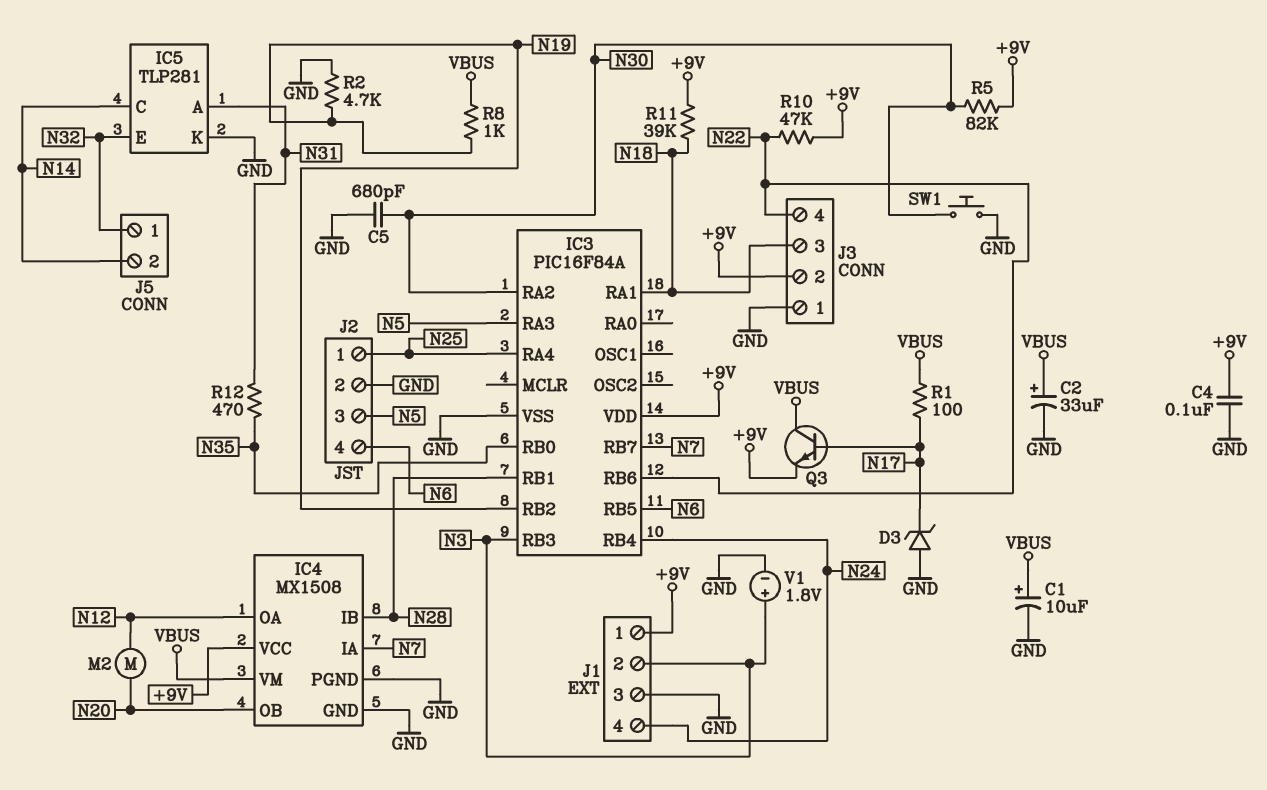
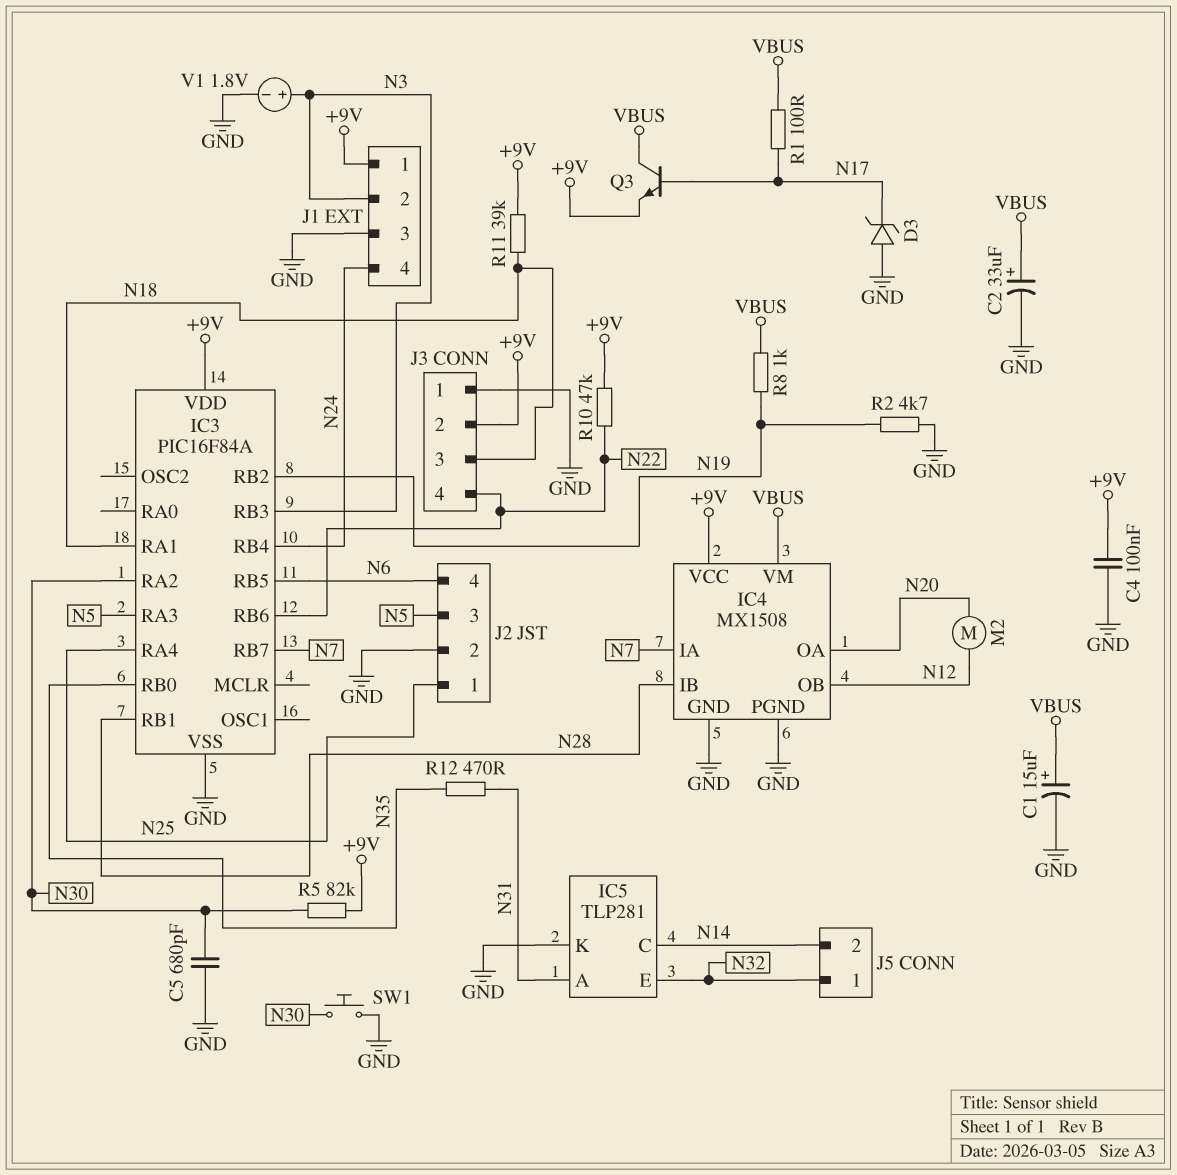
C1: 10uF (plus VBUS, minus GND) -> 15uF (plus VBUS, minus GND)
IC4 pin OA: N12 -> N20
IC4 pin OB: N20 -> N12

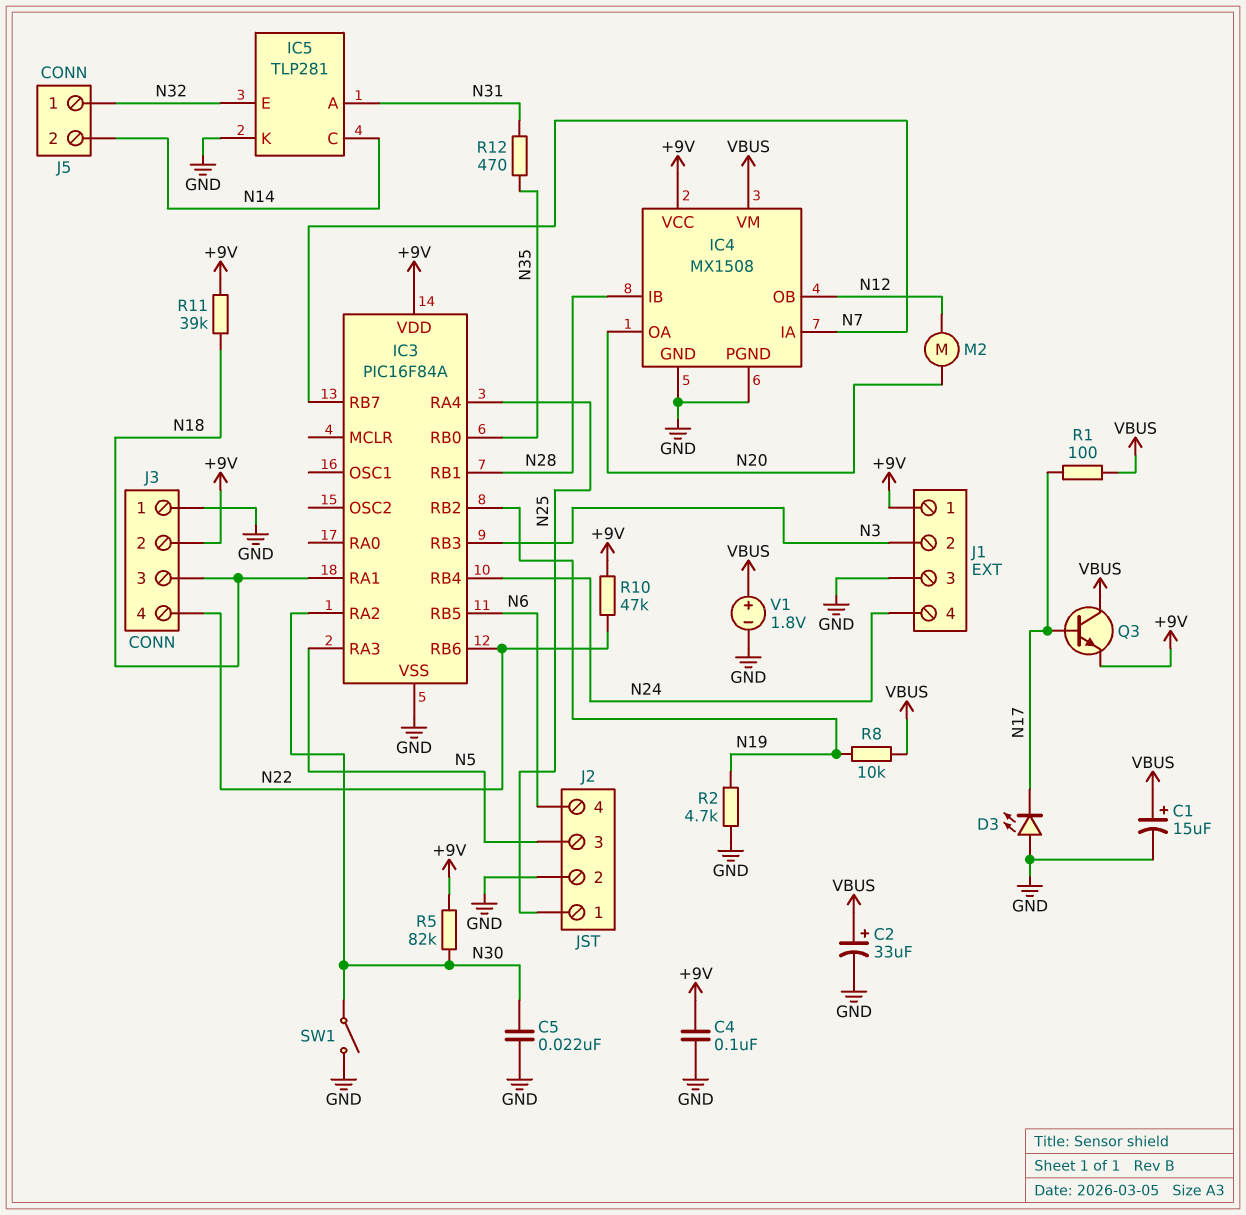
C5: 680pF (GND, N30) -> 22nF (GND, N30)
D3: zener (A GND, K N17) -> LED (A GND, K N17)
R8: 1k (N19, VBUS) -> 10k (N19, VBUS)
SW1: button (GND, N30) -> switch (GND, N30)
V1: 1.8V (plus N3, minus GND) -> 1.8V (plus VBUS, minus GND)

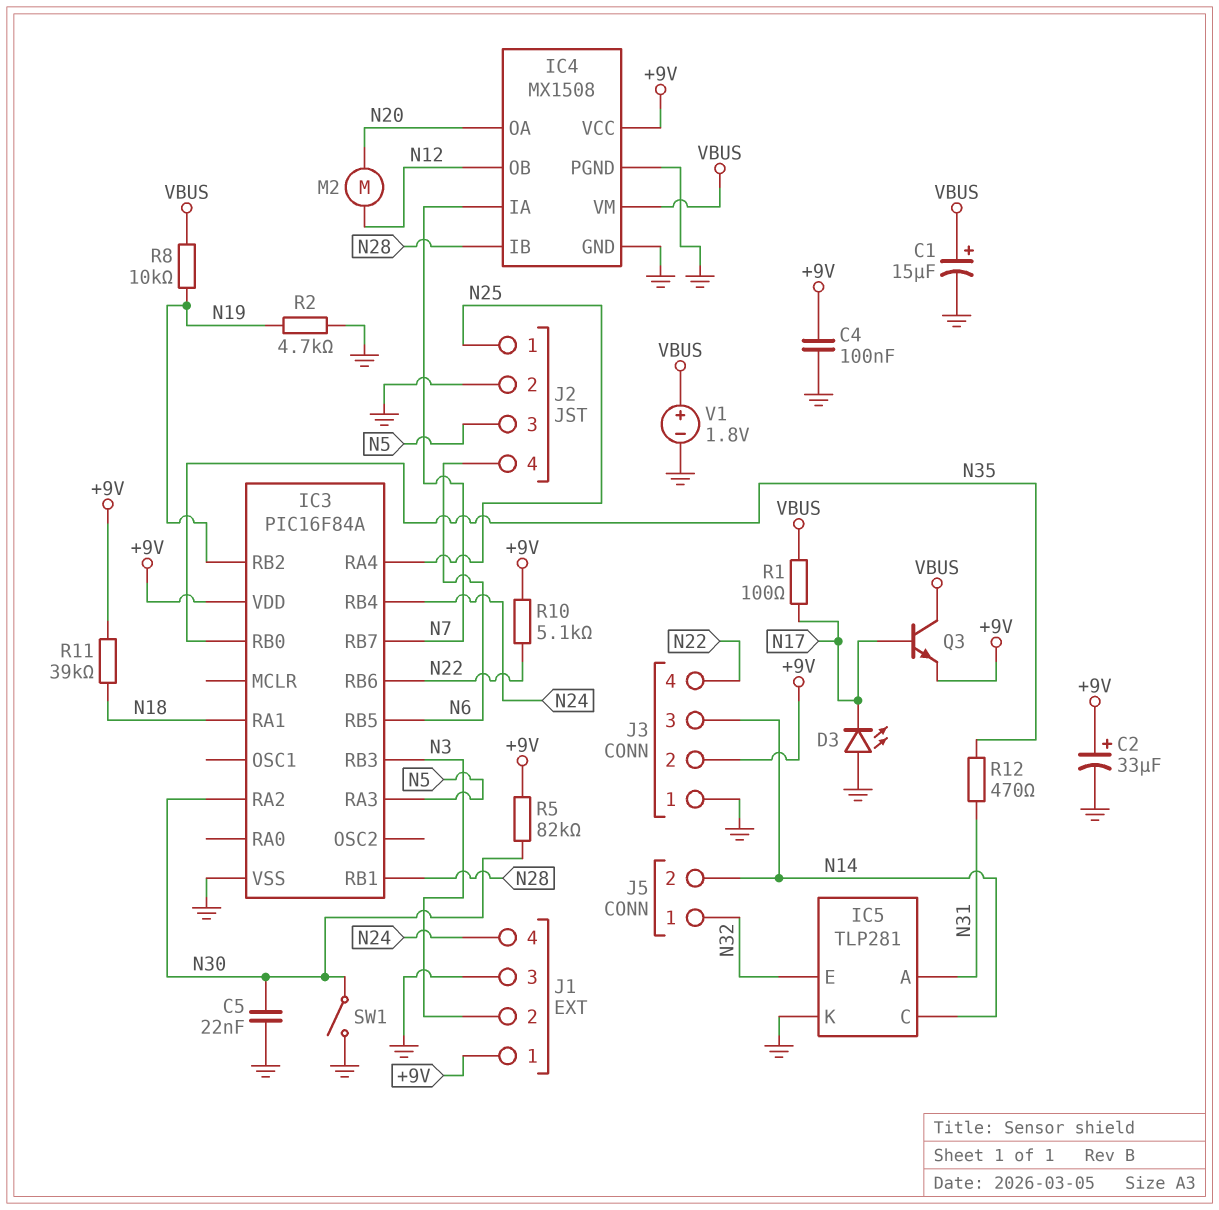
C2: 33uF (plus VBUS, minus GND) -> 33uF (plus +9V, minus GND)
J3 pin 3: N18 -> N14
R10: 47k (+9V, N22) -> 5.1k (+9V, N22)

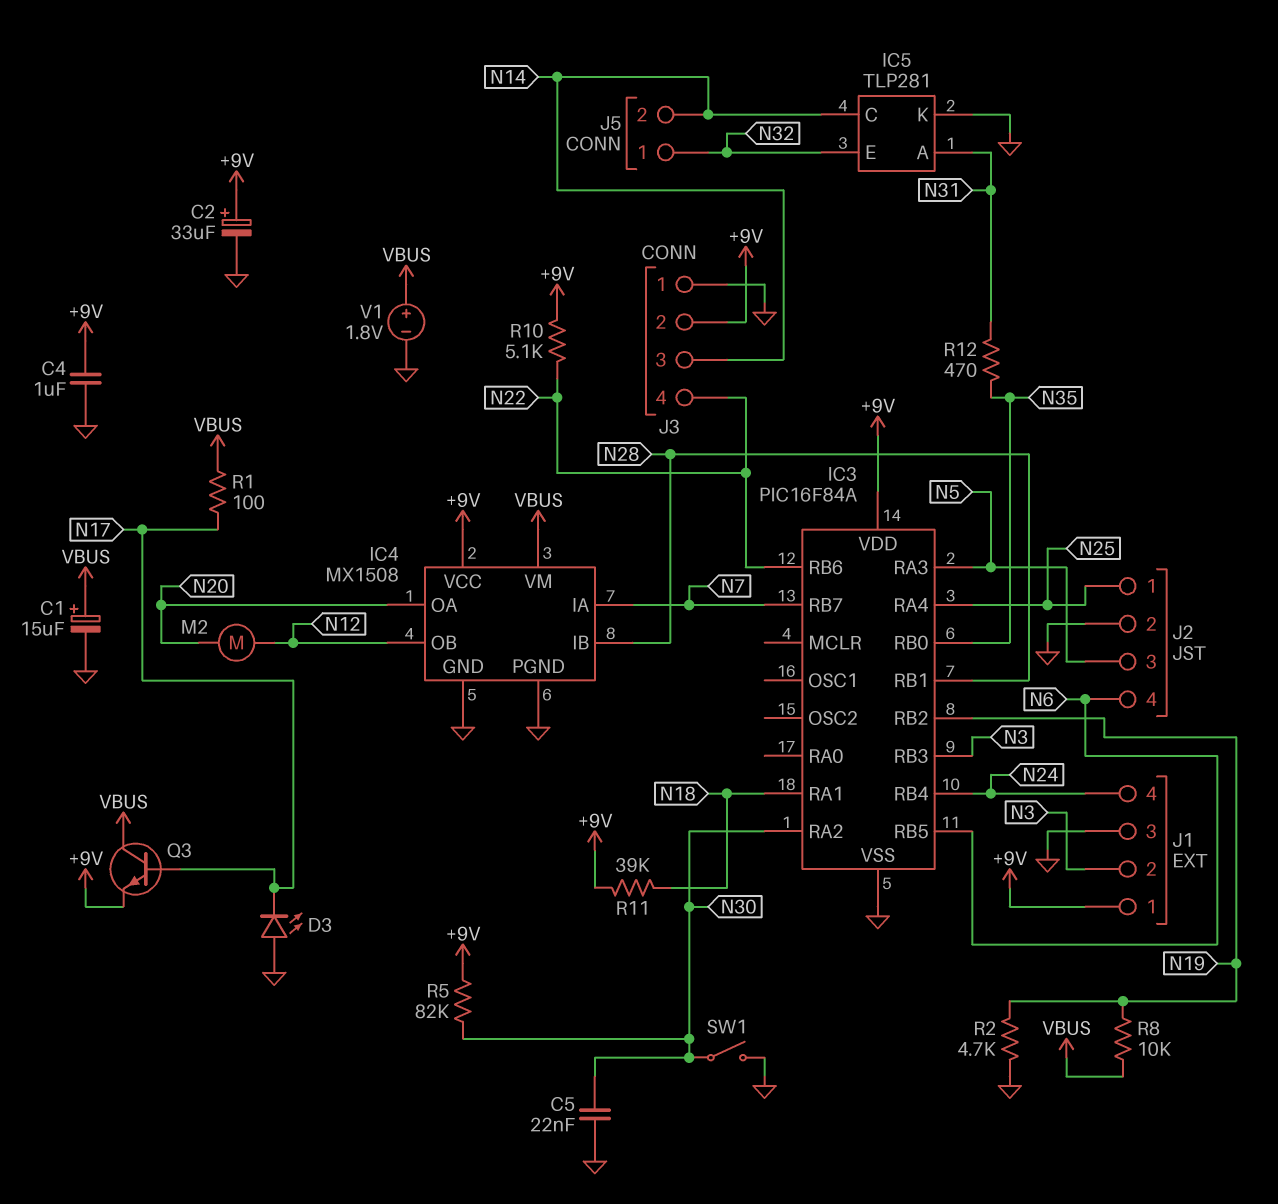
C4: 100nF (+9V, GND) -> 1uF (+9V, GND)

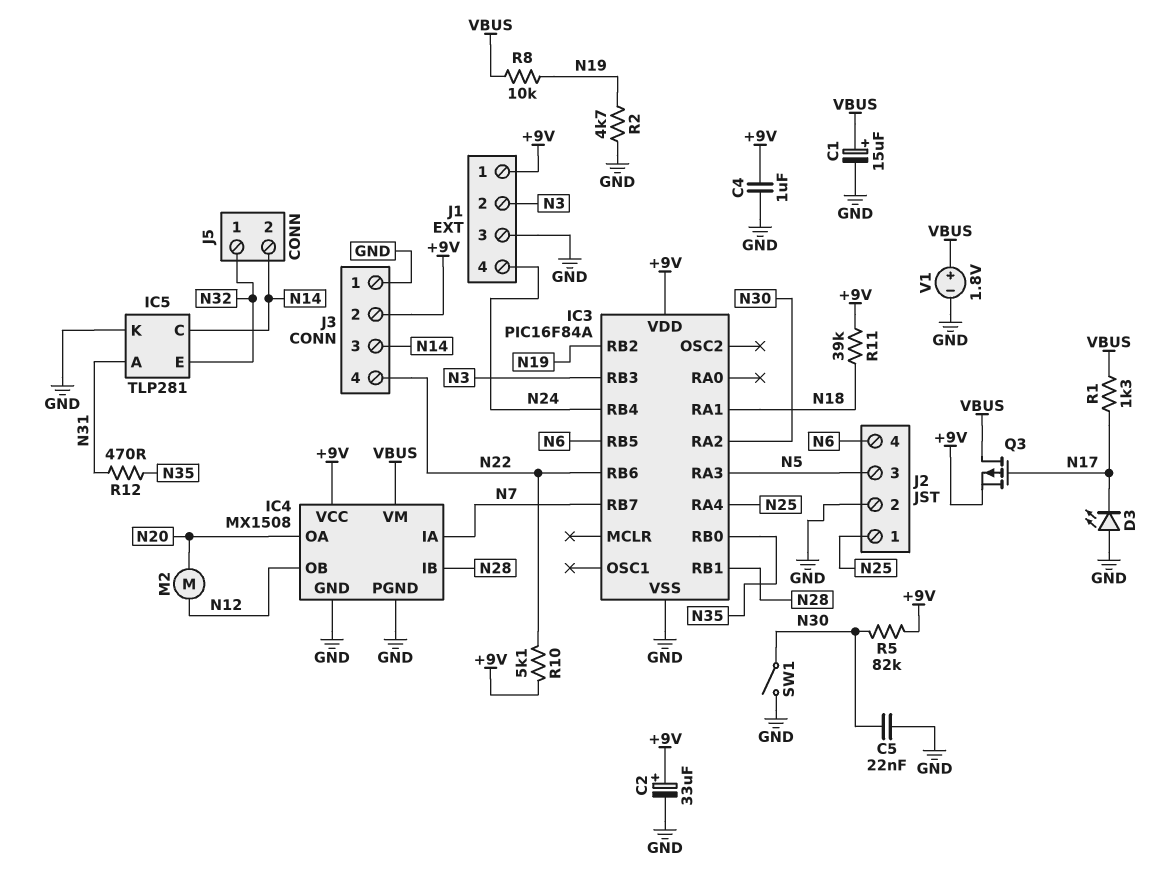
Q3: NPN (B N17, C VBUS, E +9V) -> PMOS (G N17, D VBUS, S +9V)
R1: 100 (N17, VBUS) -> 1.3k (N17, VBUS)

